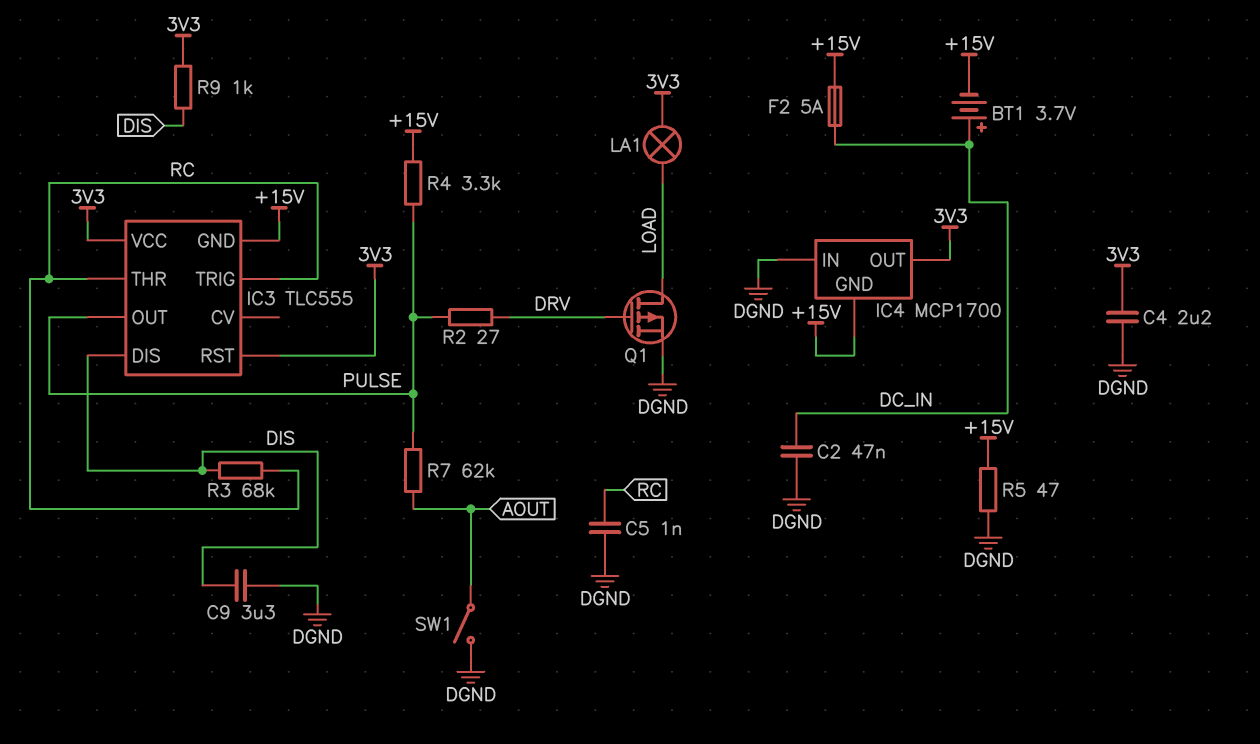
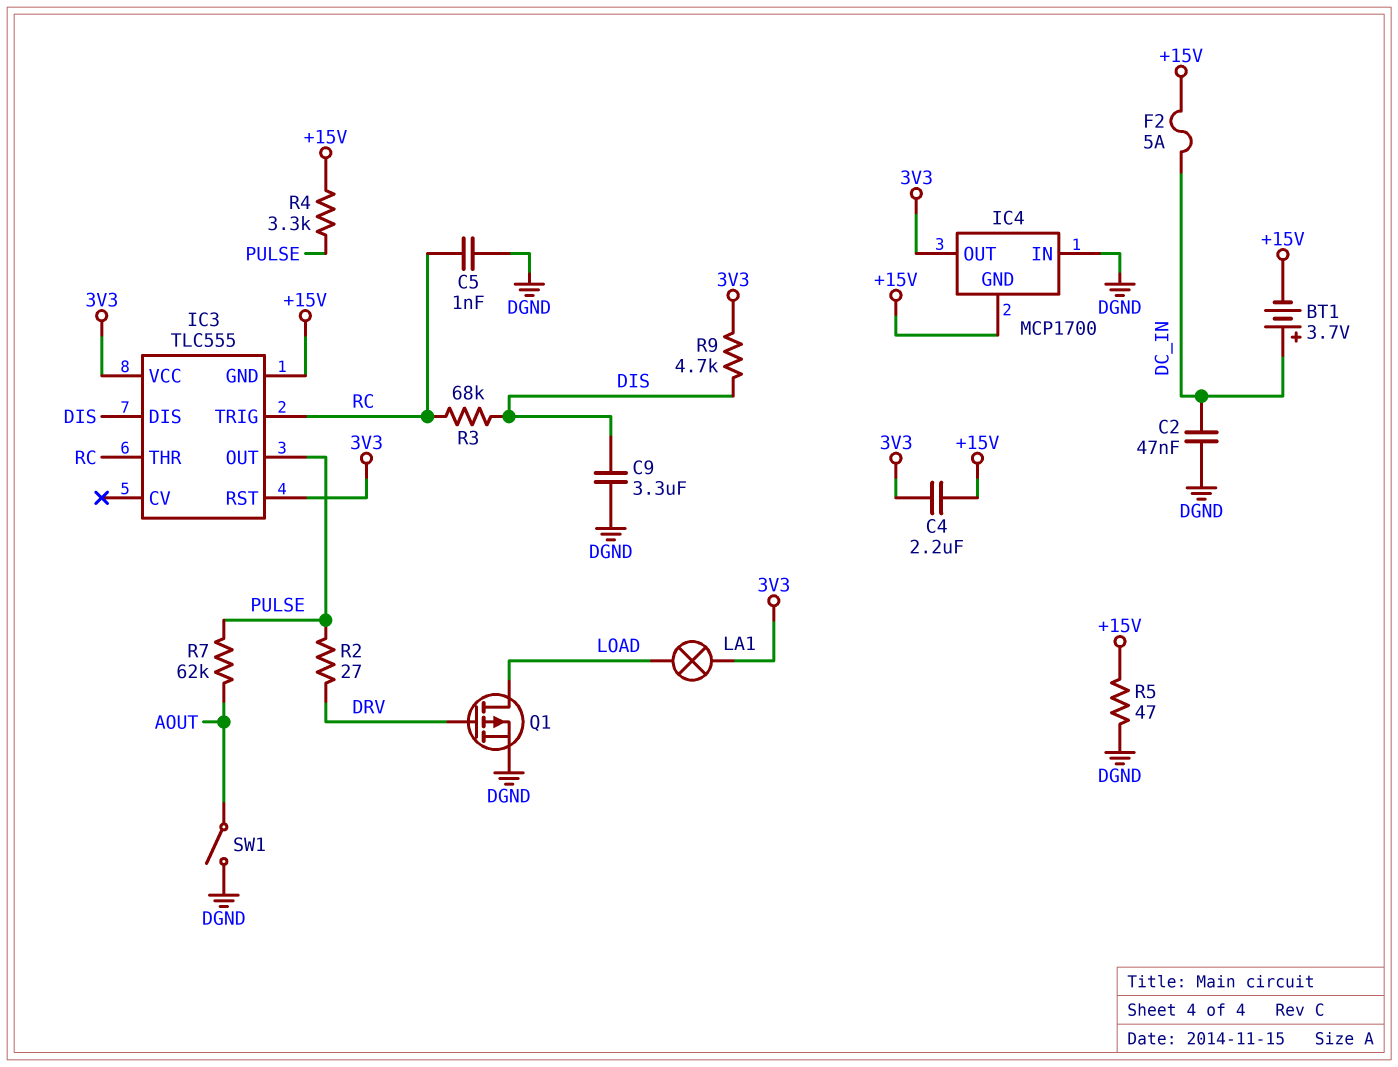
C4: 2.2uF (3V3, DGND) -> 2.2uF (+15V, 3V3)
R9: 1k (3V3, DIS) -> 4.7k (3V3, DIS)

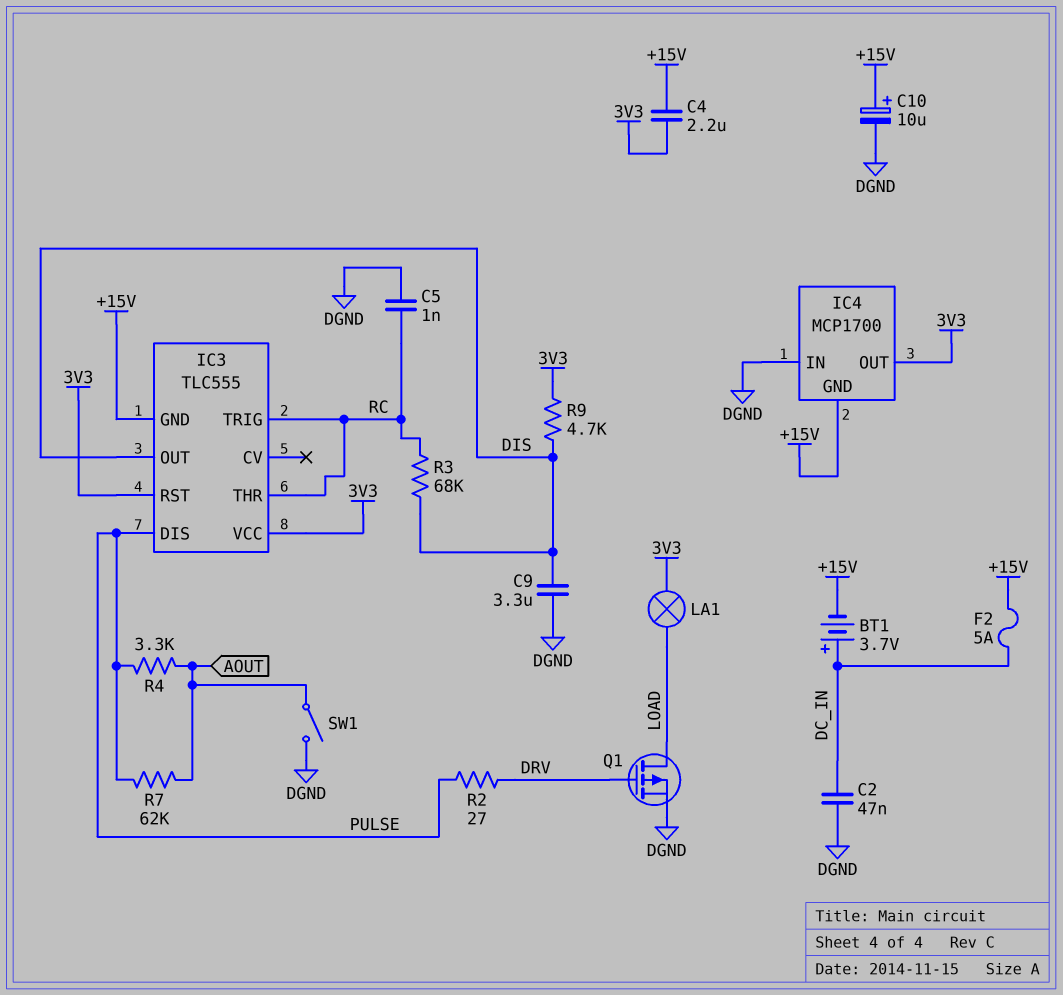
C10: none -> 10uF (plus +15V, minus DGND)
IC3 pin DIS: DIS -> PULSE
IC3 pin OUT: PULSE -> DIS
R4: 3.3k (+15V, PULSE) -> 3.3k (AOUT, PULSE)
R5: 47 (+15V, DGND) -> none

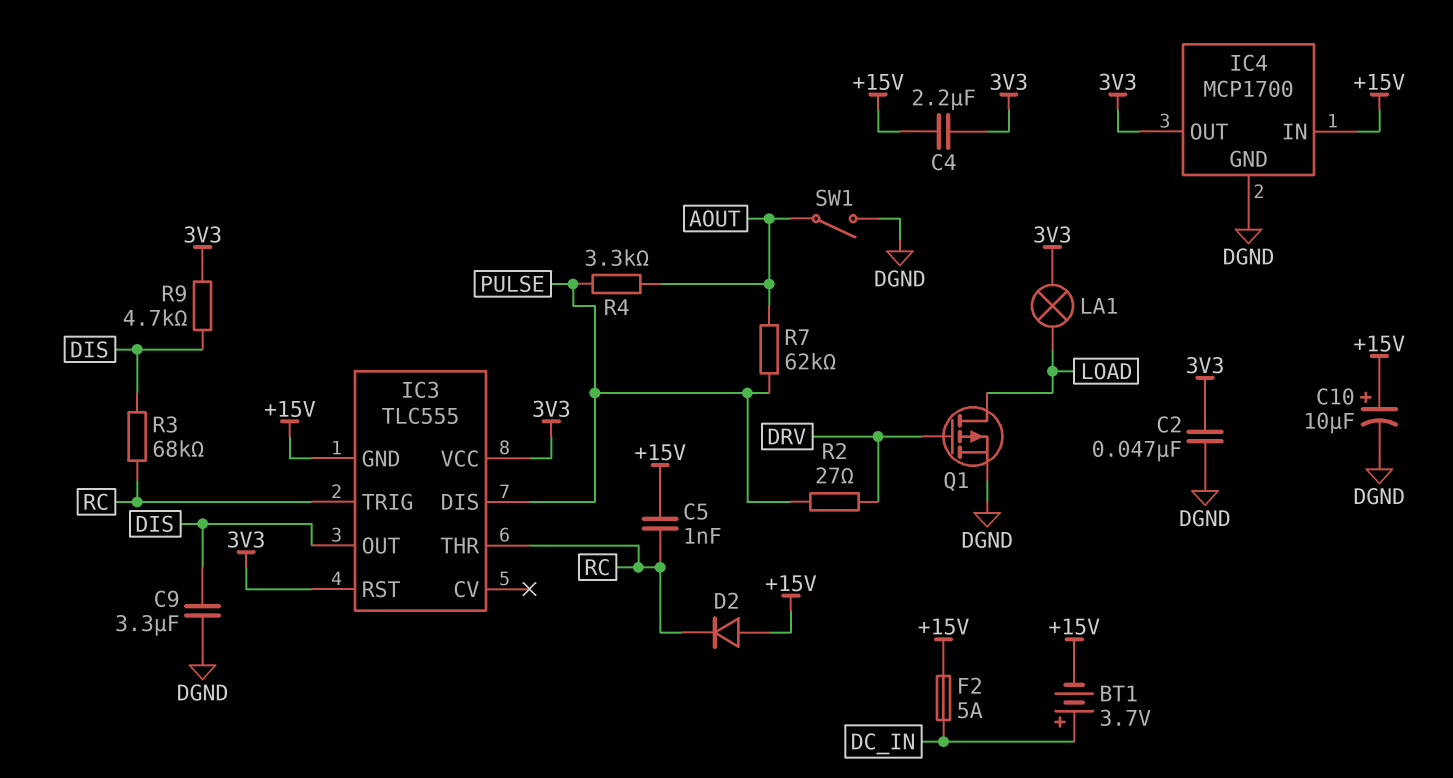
C2: 47nF (DC_IN, DGND) -> 47nF (3V3, DGND)
C5: 1nF (DGND, RC) -> 1nF (+15V, RC)
D2: none -> diode (A +15V, K RC)
IC4 pin GND: +15V -> DGND
IC4 pin IN: DGND -> +15V

